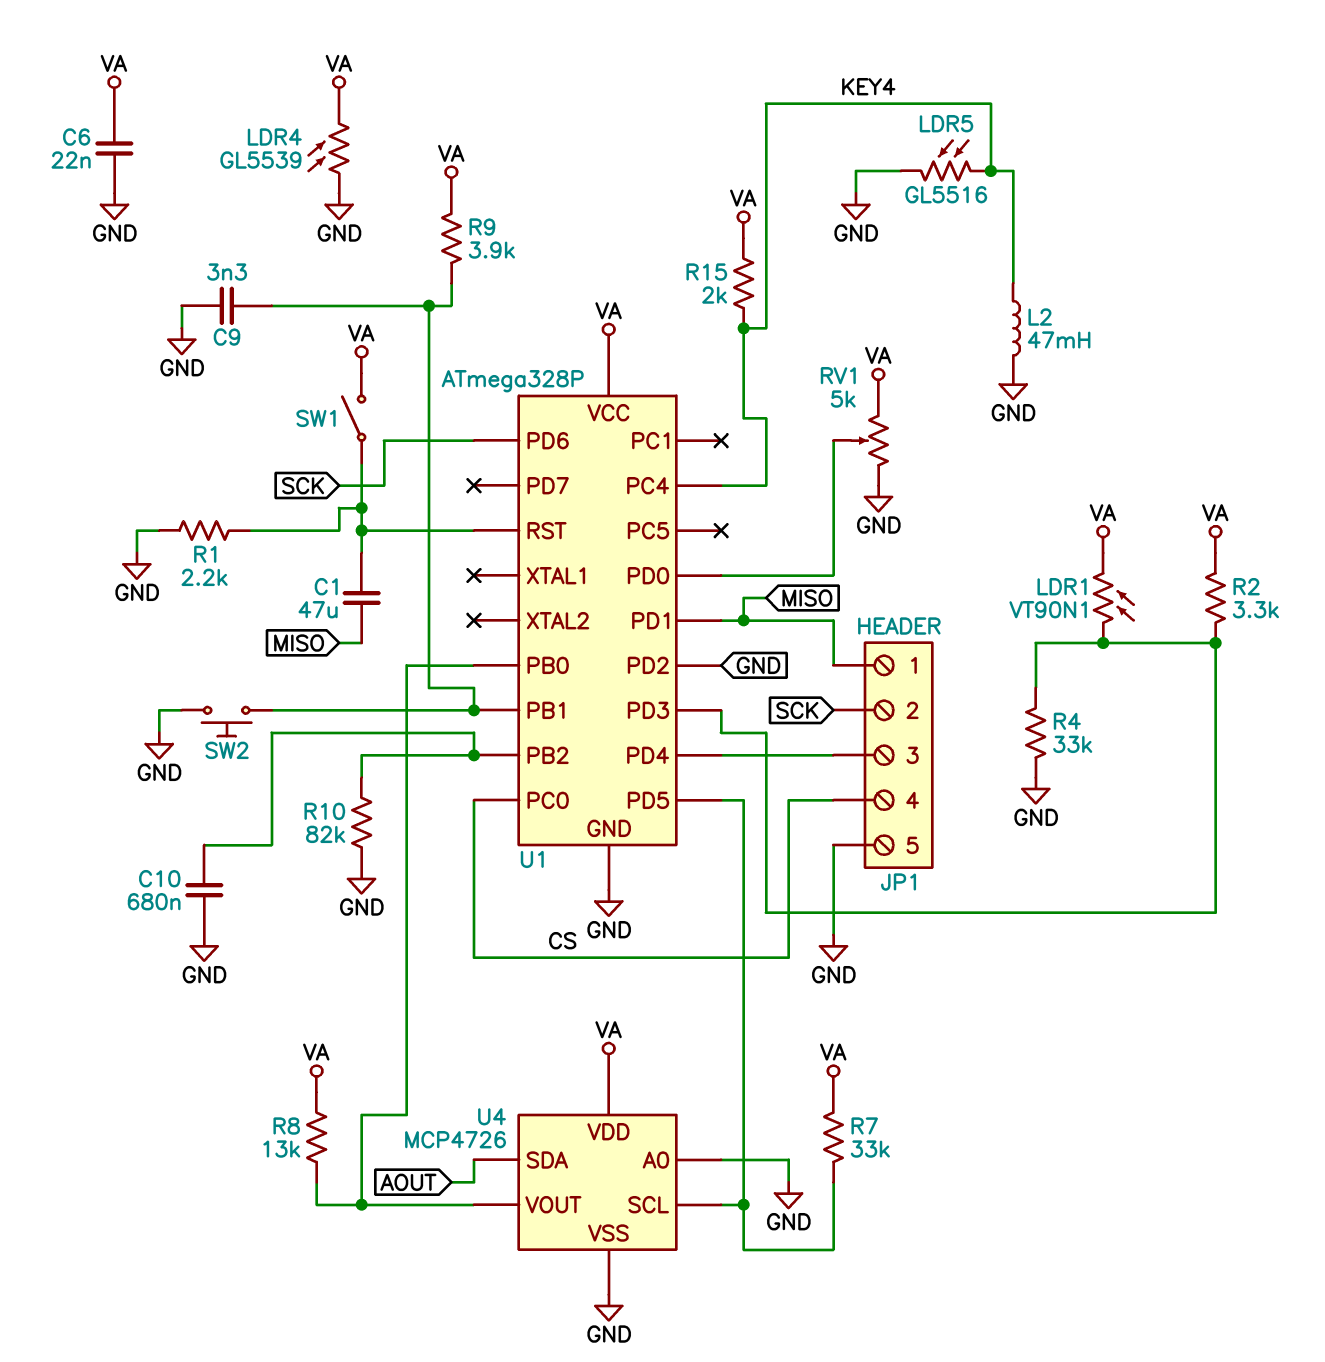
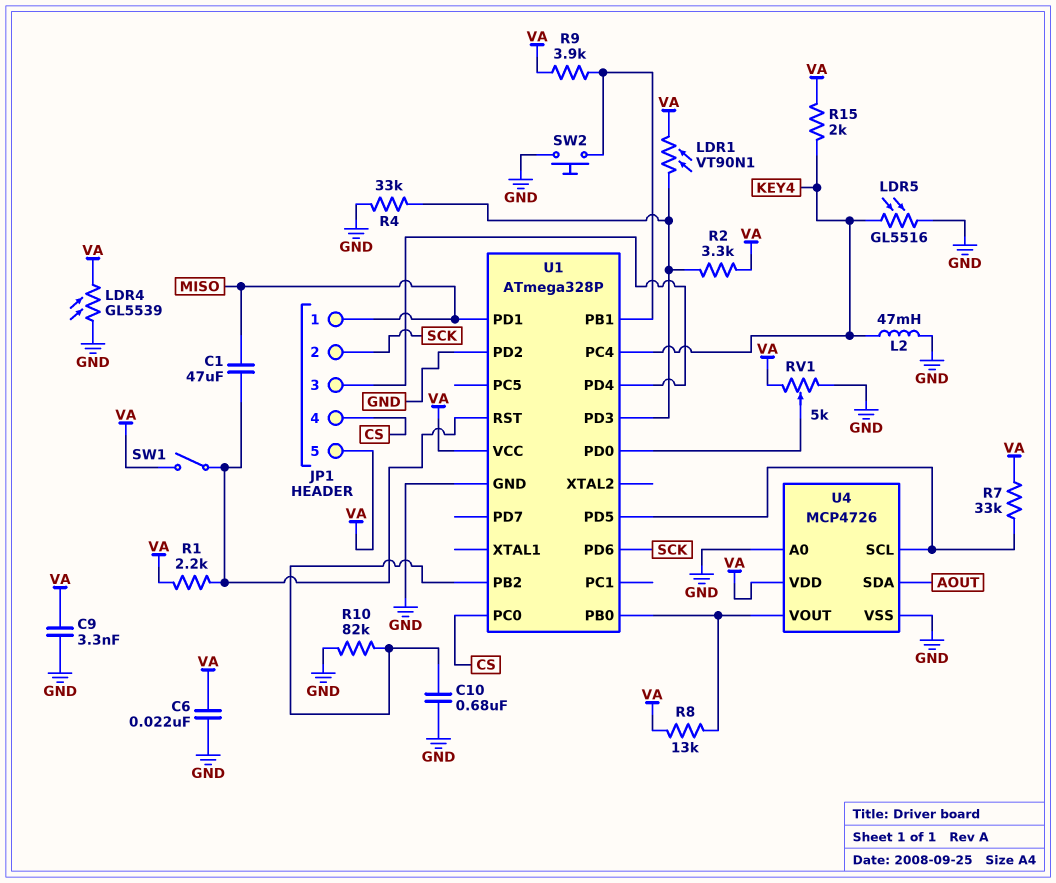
C9: 3.3nF (GND, U1/PB1) -> 3.3nF (GND, VA)
JP1 pin 5: GND -> VA
R1: 2.2k (GND, U1/RST) -> 2.2k (U1/RST, VA)

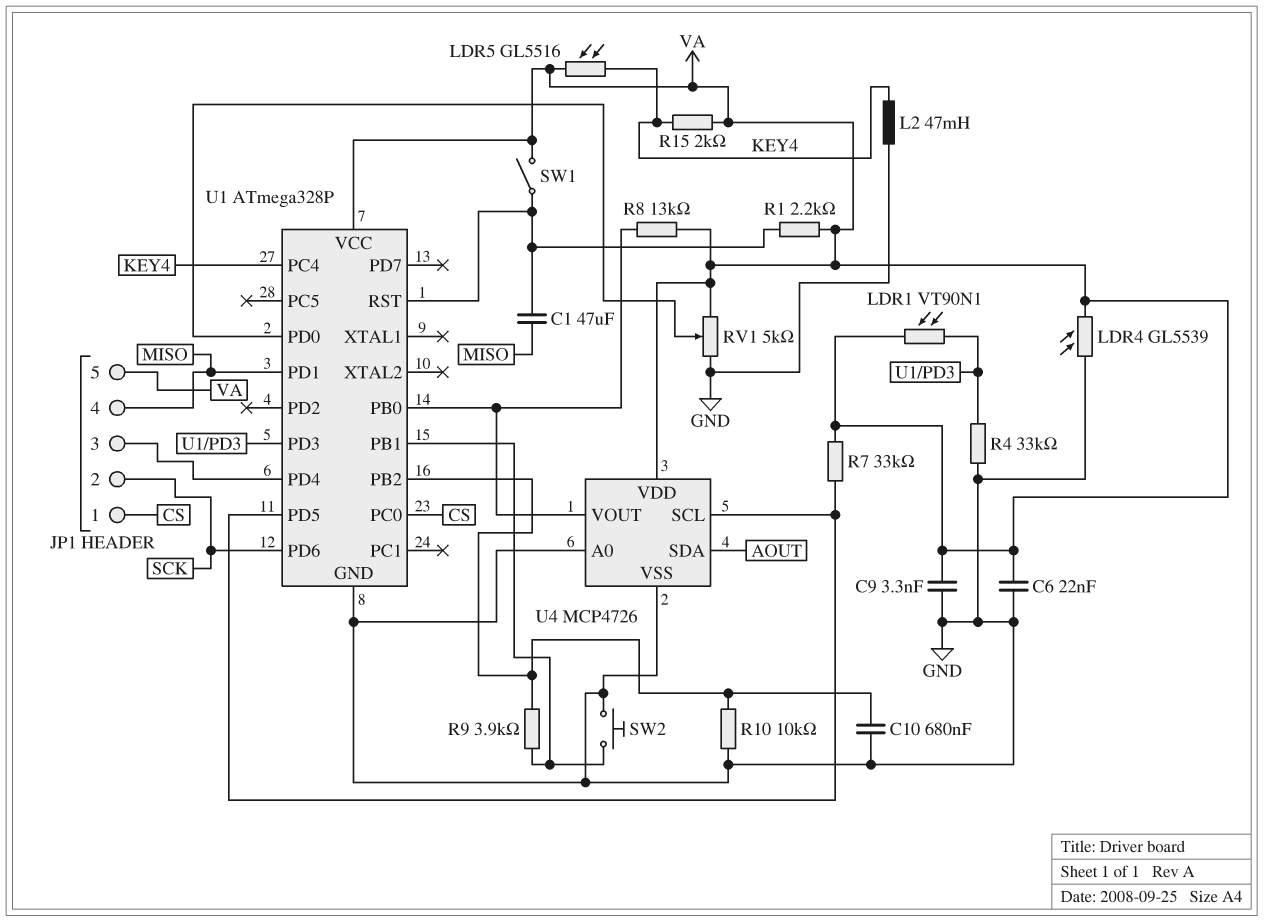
JP1 pin 1: MISO -> CS
JP1 pin 4: CS -> MISO
LDR5: GL5516 (GND, KEY4) -> GL5516 (KEY4, VA)
R2: 3.3k (U1/PD3, VA) -> none
R9: 3.9k (U1/PB1, VA) -> 3.9k (U1/PB1, U1/PB2)
R10: 82k (GND, U1/PB2) -> 10k (GND, U1/PB2)
U1 pin PD2: GND -> none

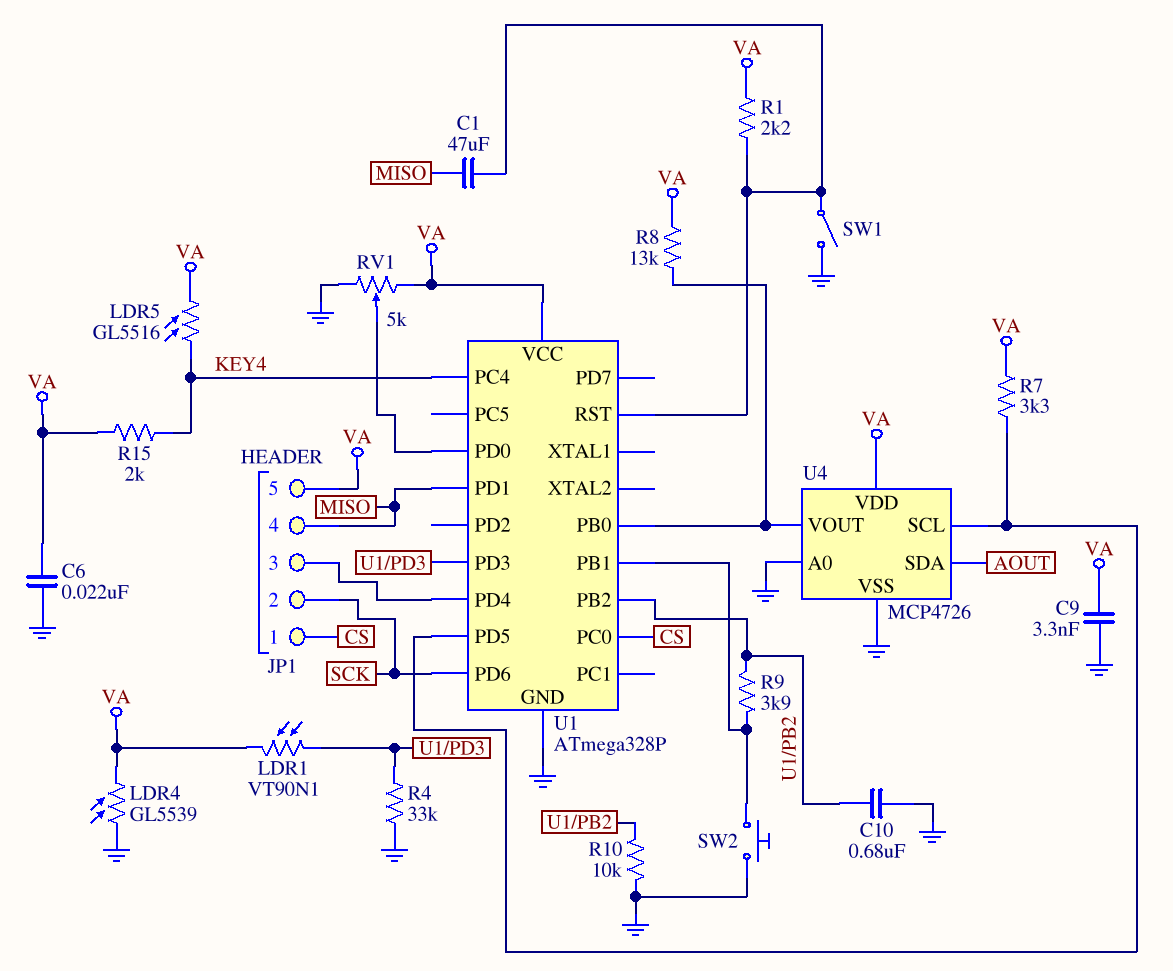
L2: 47mH (GND, KEY4) -> none
R7: 33k (U1/PD5, VA) -> 3.3k (U1/PD5, VA)
SW1: switch (U1/RST, VA) -> switch (GND, U1/RST)

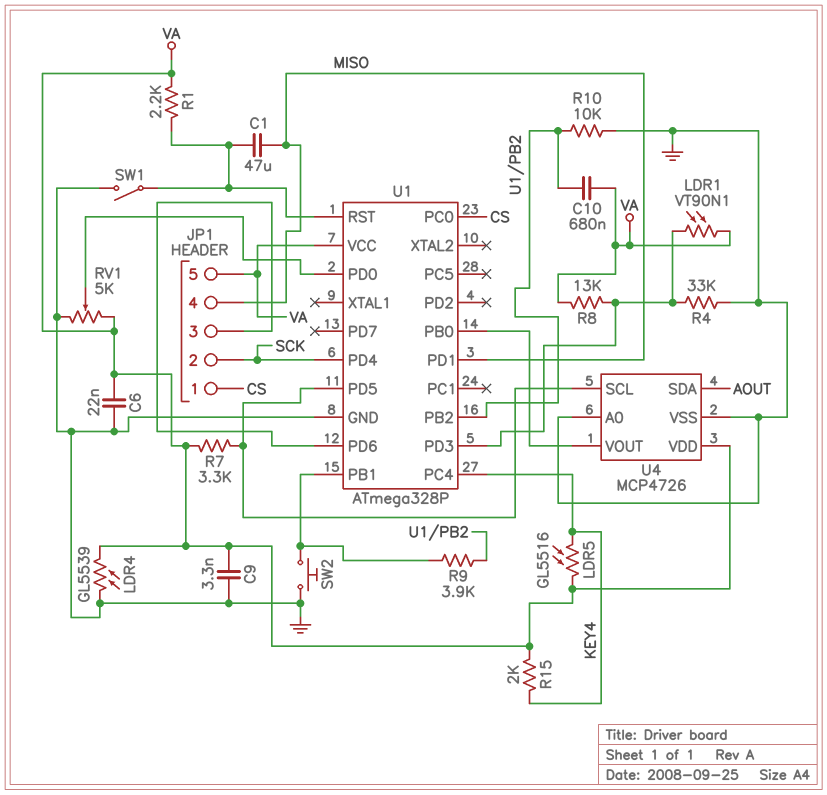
C10: 680nF (GND, U1/PB2) -> 680nF (U1/PB2, VA)
R8: 13k (U1/PB0, VA) -> 13k (U1/PD3, VA)
U1 pin PD4: JP1/3 -> SCK
U1 pin PD6: SCK -> JP1/3

